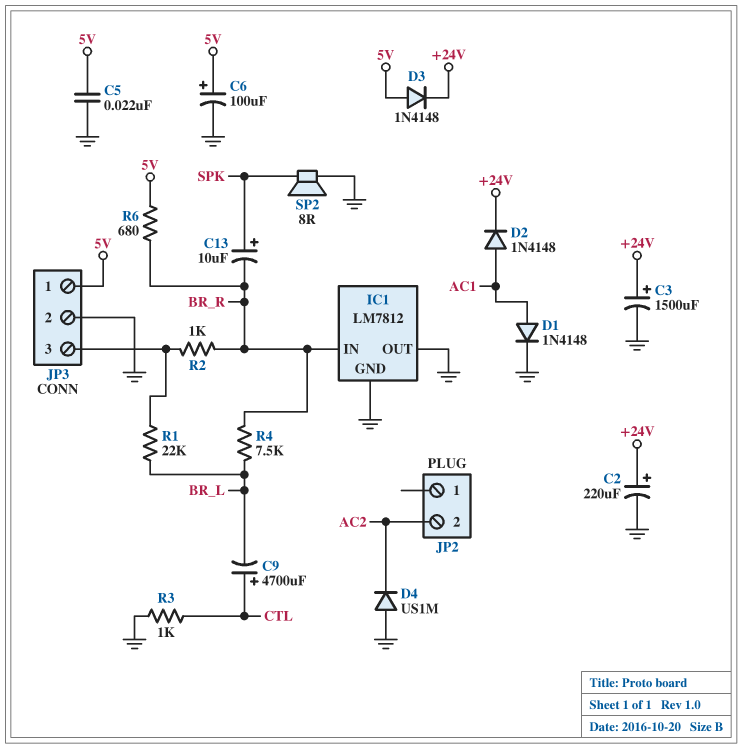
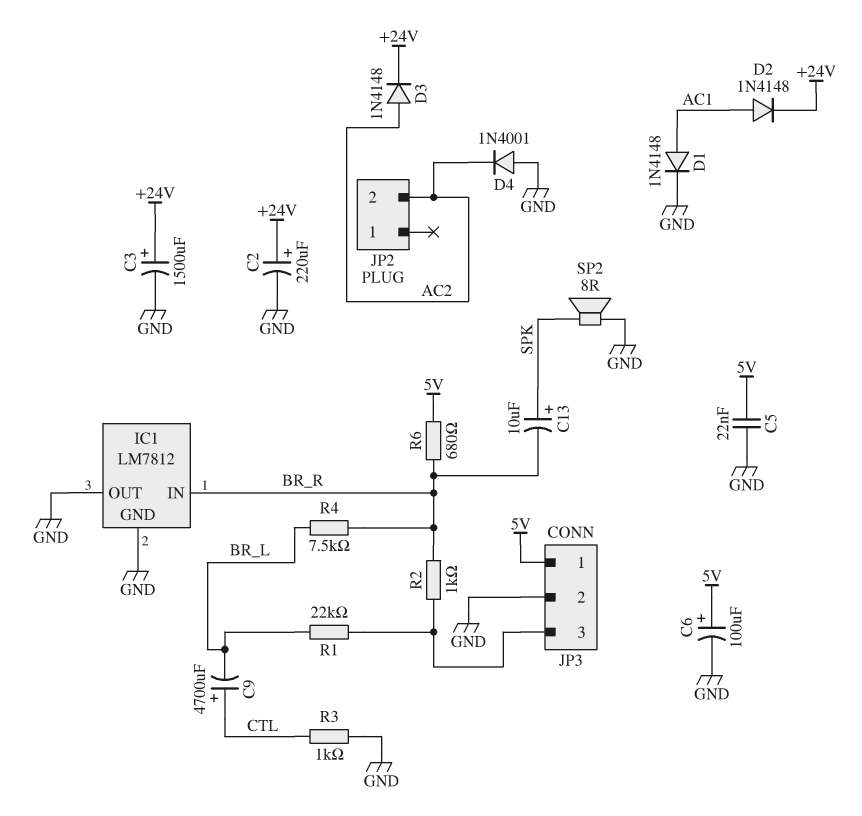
D3: diode 1N4148 (A 5V, K +24V) -> diode 1N4148 (A AC2, K +24V)
D4: diode US1M (A GND, K AC2) -> diode 1N4001 (A GND, K AC2)

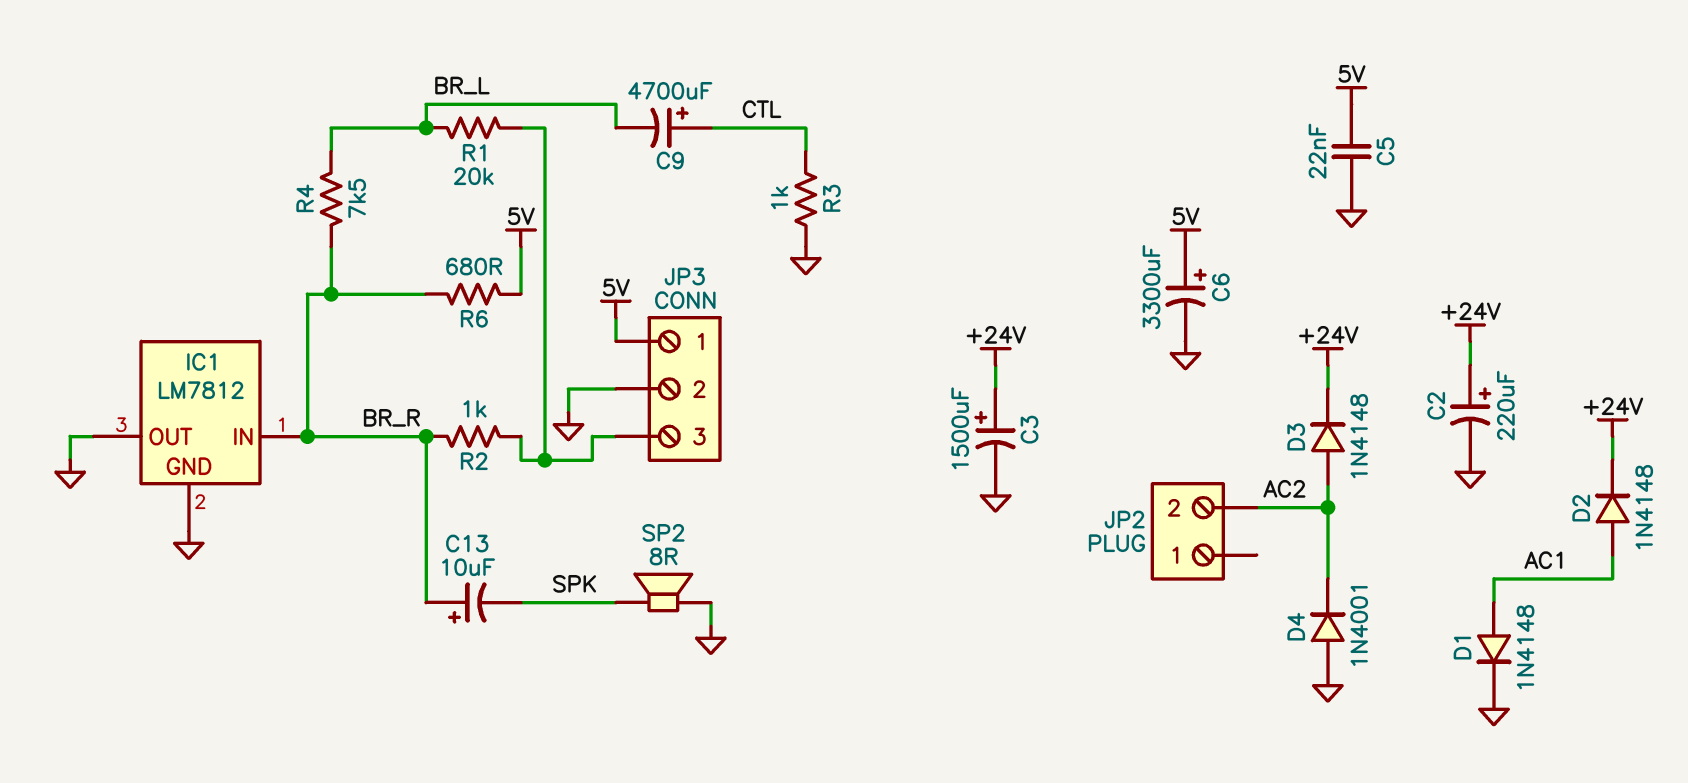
C6: 100uF (plus 5V, minus GND) -> 3300uF (plus 5V, minus GND)
C13: 10uF (plus SPK, minus BR_R) -> 10uF (plus BR_R, minus SPK)
R1: 22k (BR_L, JP3/3) -> 20k (BR_L, JP3/3)

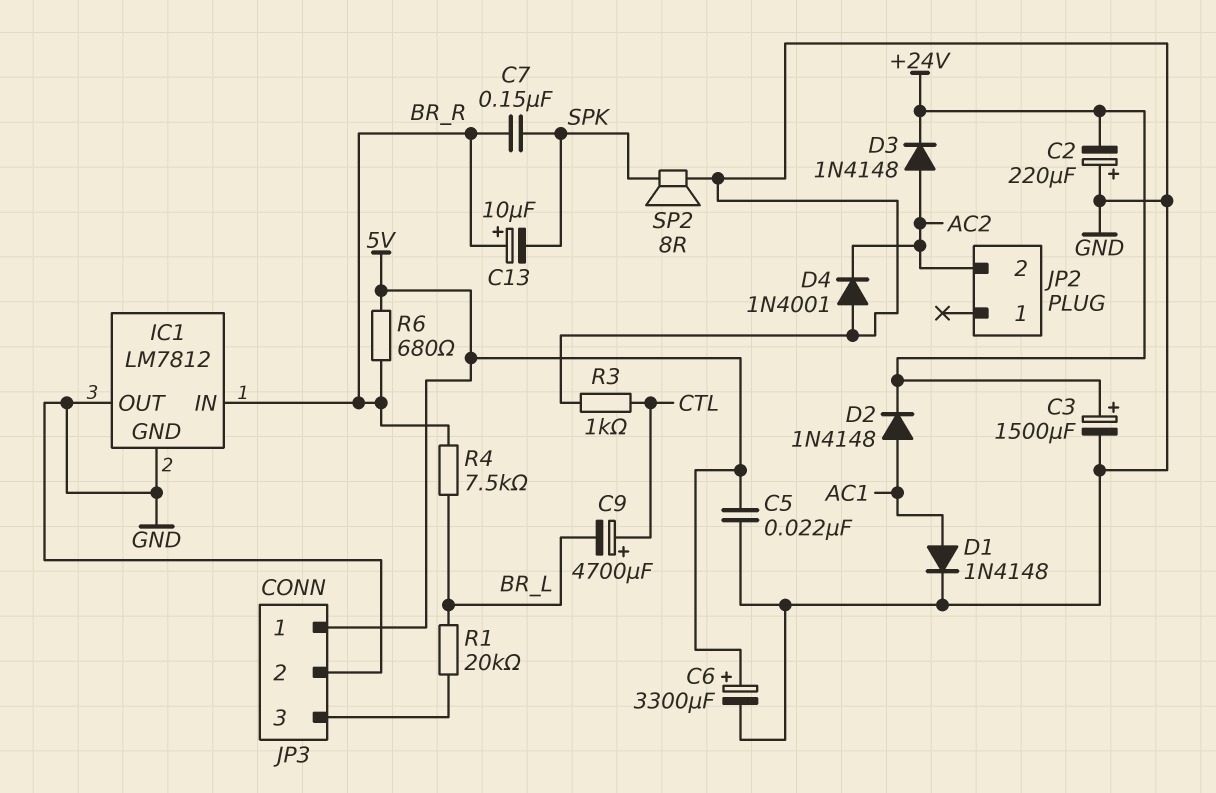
C2: 220uF (plus +24V, minus GND) -> 220uF (plus GND, minus +24V)
C7: none -> 150nF (BR_R, SPK)
R2: 1k (BR_R, JP3/3) -> none

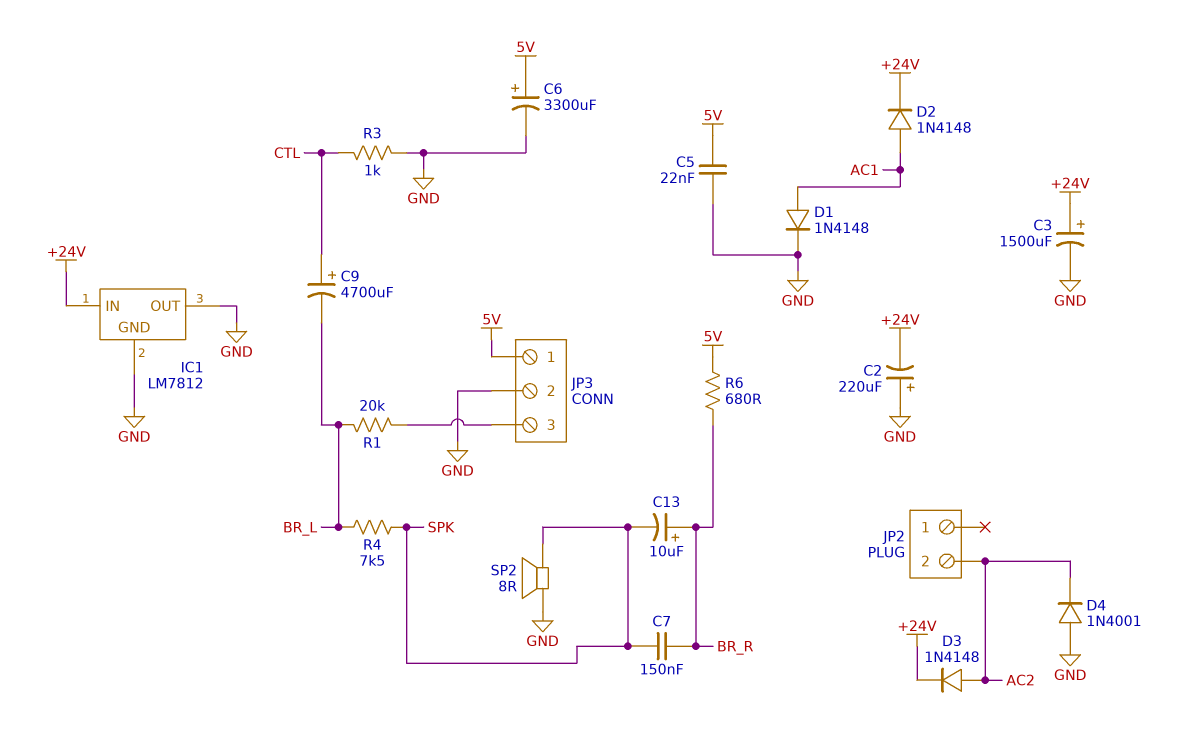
IC1 pin IN: BR_R -> +24V
R4: 7.5k (BR_L, BR_R) -> 7.5k (BR_L, SPK)

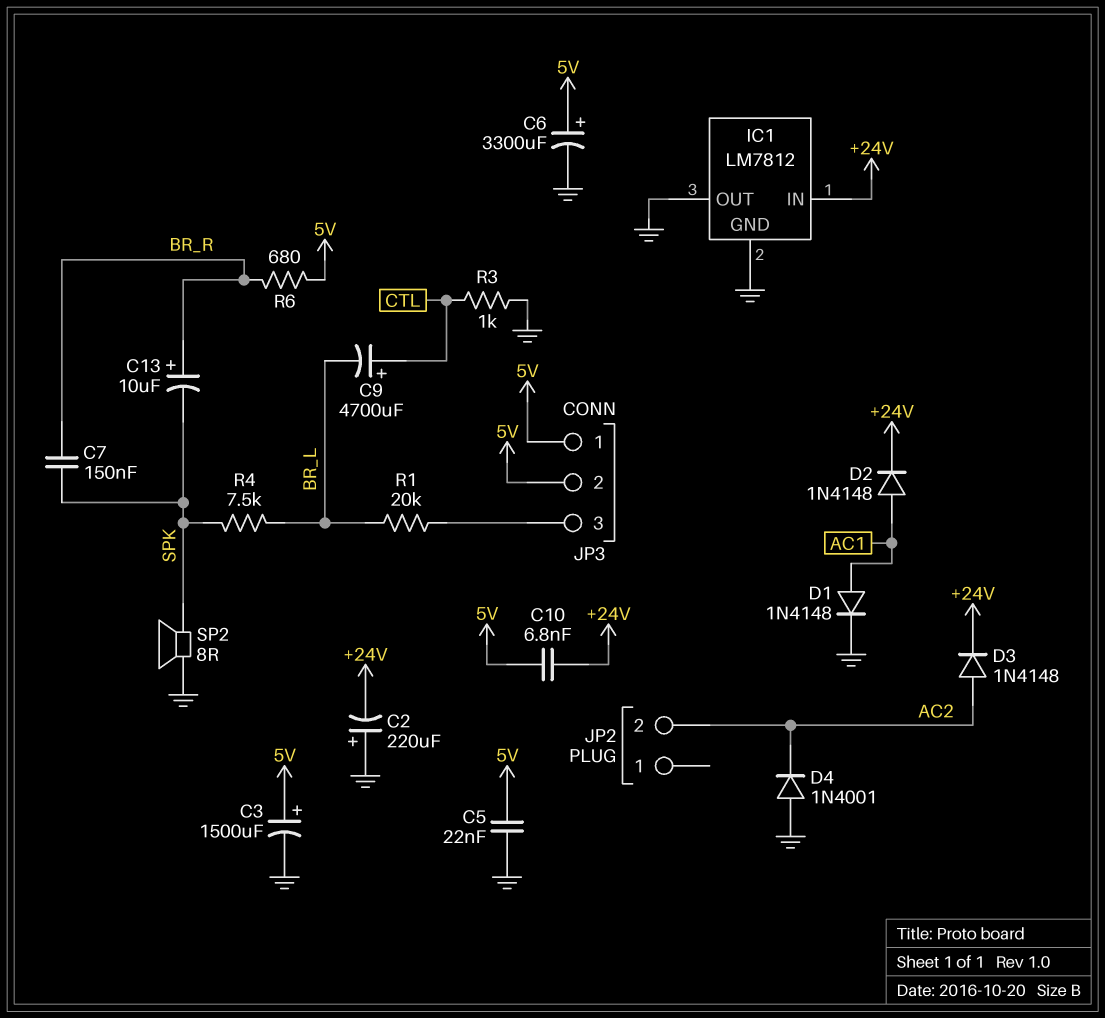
C3: 1500uF (plus +24V, minus GND) -> 1500uF (plus 5V, minus GND)
C10: none -> 6.8nF (+24V, 5V)
JP3 pin 2: GND -> 5V

